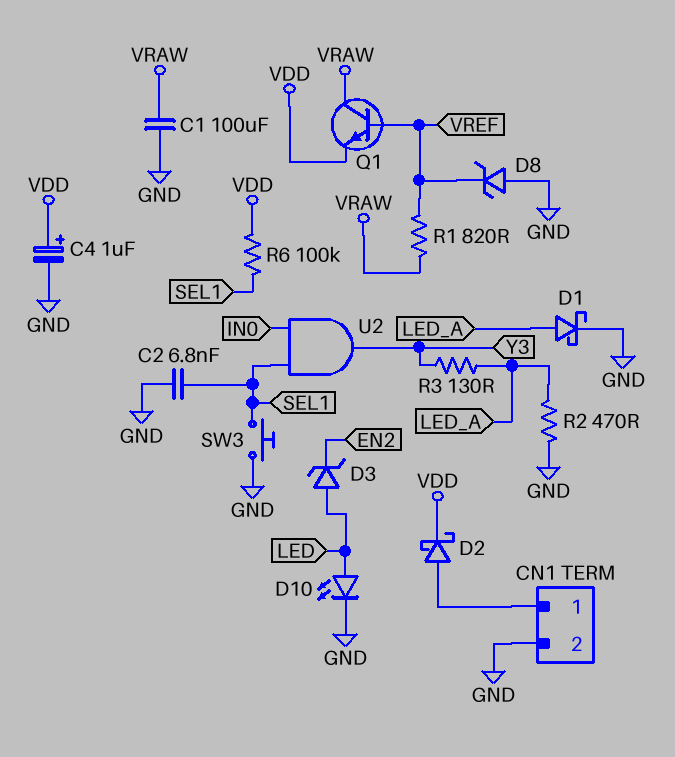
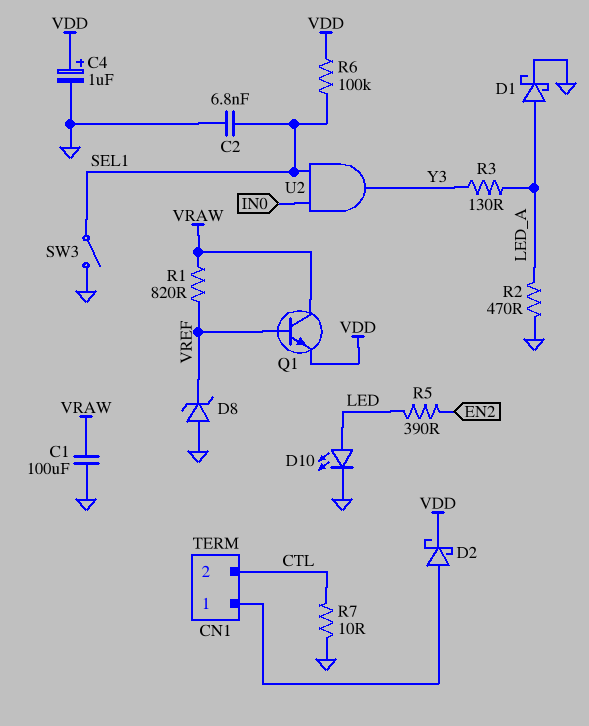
CN1 pin 2: GND -> CTL
D3: zener (A LED, K EN2) -> none
R5: none -> 390 (EN2, LED)
R7: none -> 10 (CTL, GND)
SW3: button (GND, SEL1) -> switch (GND, SEL1)

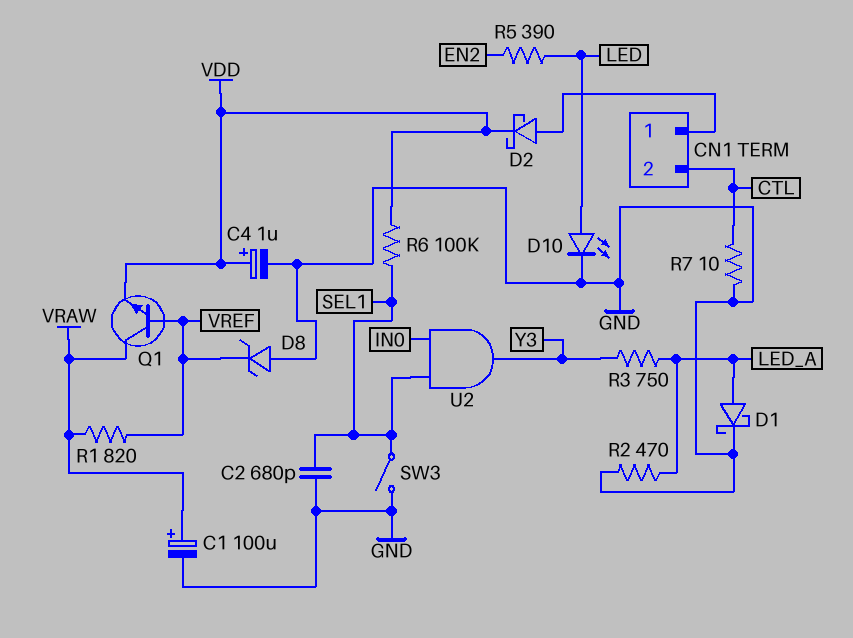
C1: 100uF (GND, VRAW) -> 100uF (plus VRAW, minus GND)
C2: 6.8nF (GND, SEL1) -> 680pF (GND, SEL1)
R3: 130 (LED_A, Y3) -> 750 (LED_A, Y3)

